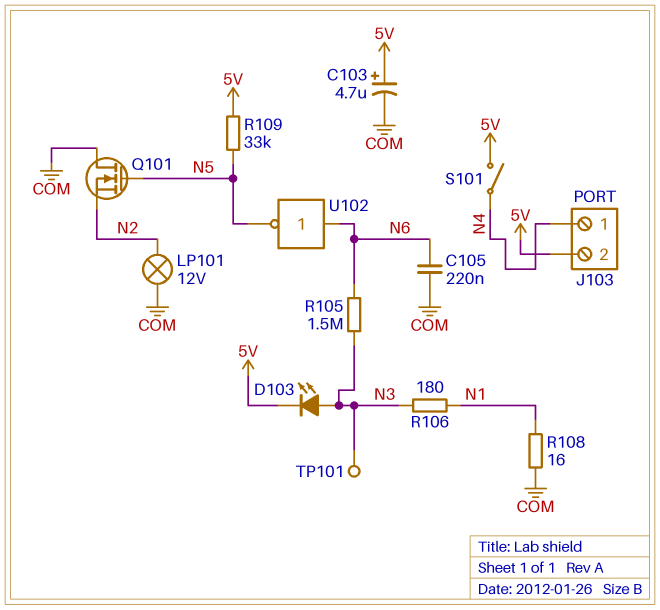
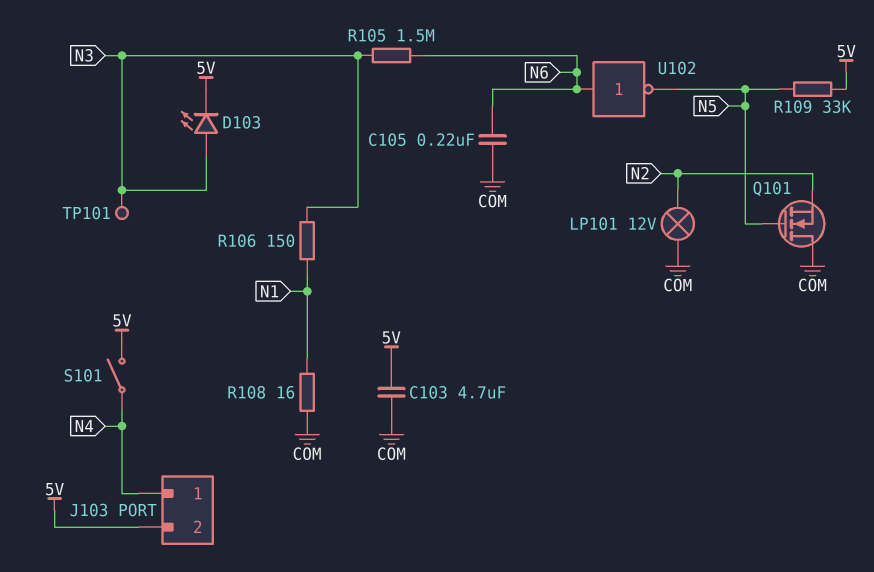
C103: 4.7uF (plus 5V, minus COM) -> 4.7uF (5V, COM)
R106: 180 (N1, N3) -> 150 (N1, N3)

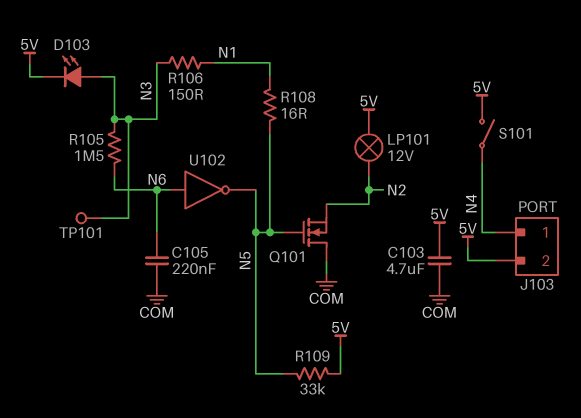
LP101: lamp 12V (COM, N2) -> lamp 12V (5V, N2)
R108: 16 (COM, N1) -> 16 (N1, N5)

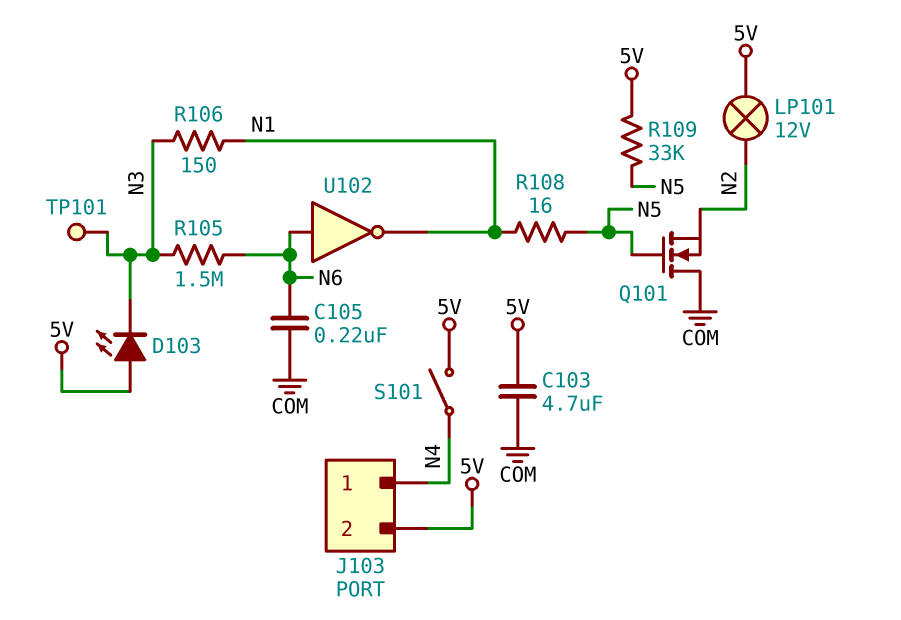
D103: LED (A N3, K 5V) -> LED (A 5V, K N3)
U102: NOT (in N6, out N5) -> NOT (in N6, out N1)

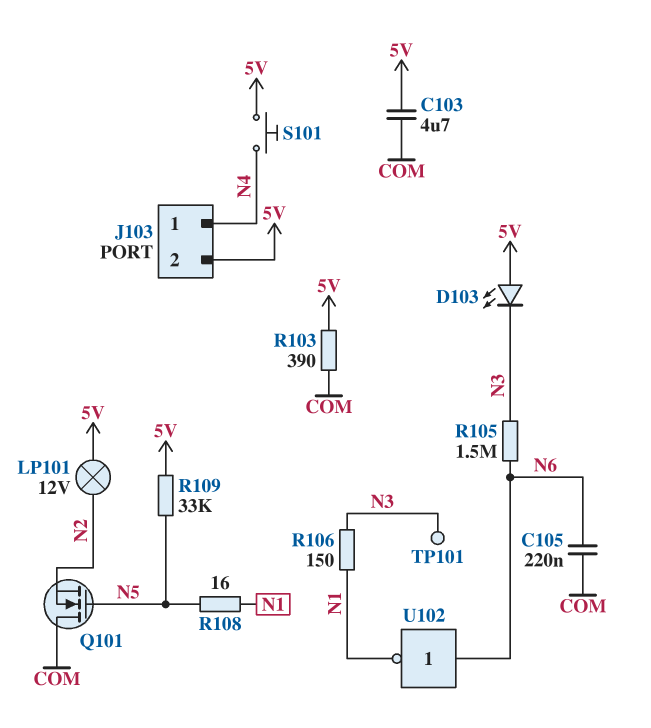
R103: none -> 390 (5V, COM)
S101: switch (5V, N4) -> button (5V, N4)

